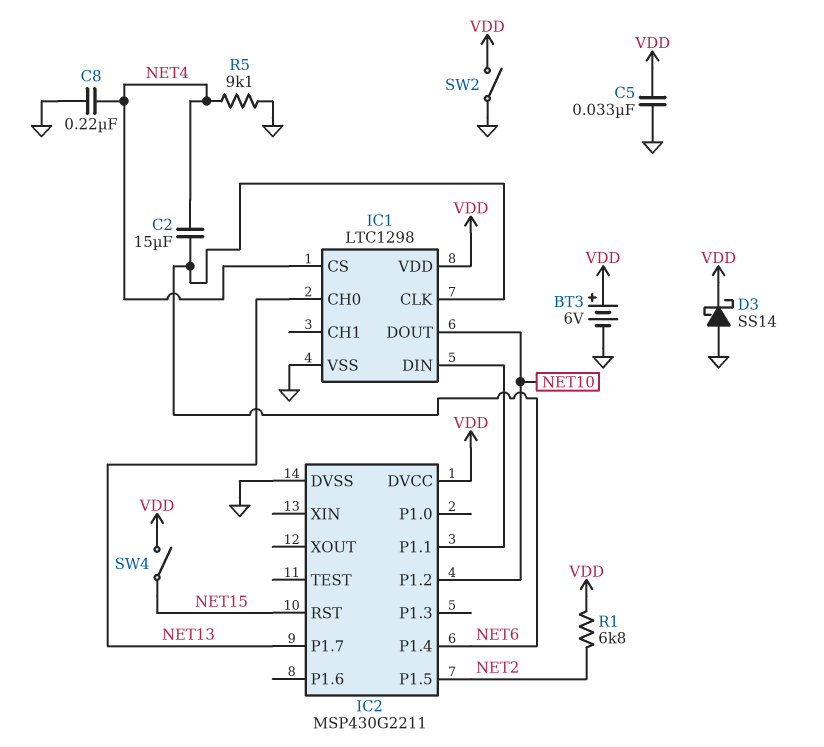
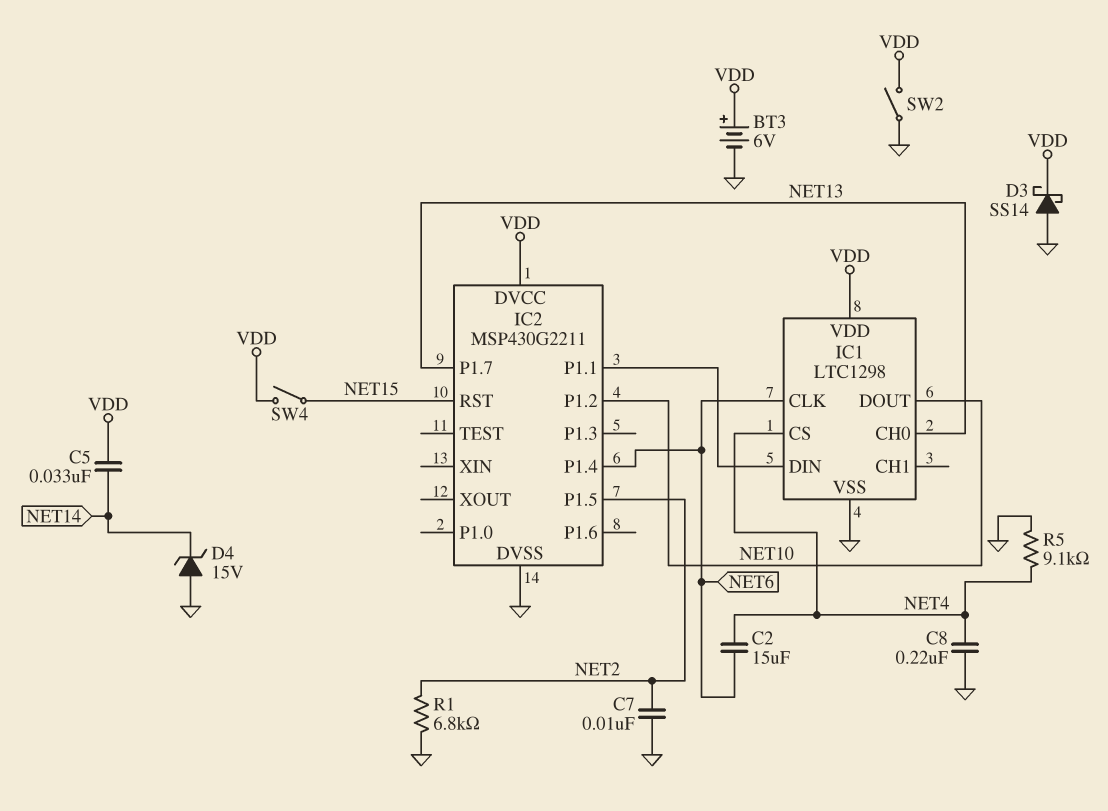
C5: 33nF (GND, VDD) -> 33nF (NET14, VDD)
C7: none -> 10nF (GND, NET2)
D4: none -> zener 15V (A GND, K NET14)
R1: 6.8k (NET2, VDD) -> 6.8k (GND, NET2)

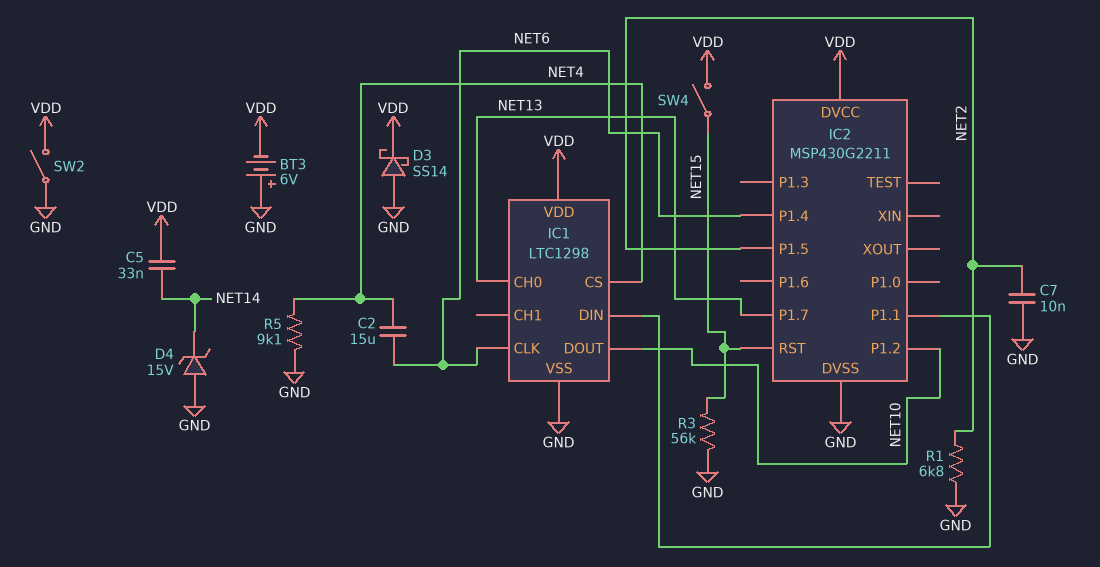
BT3: 6V (plus VDD, minus GND) -> 6V (plus GND, minus VDD)
C8: 220nF (GND, NET4) -> none
R3: none -> 56k (GND, NET15)

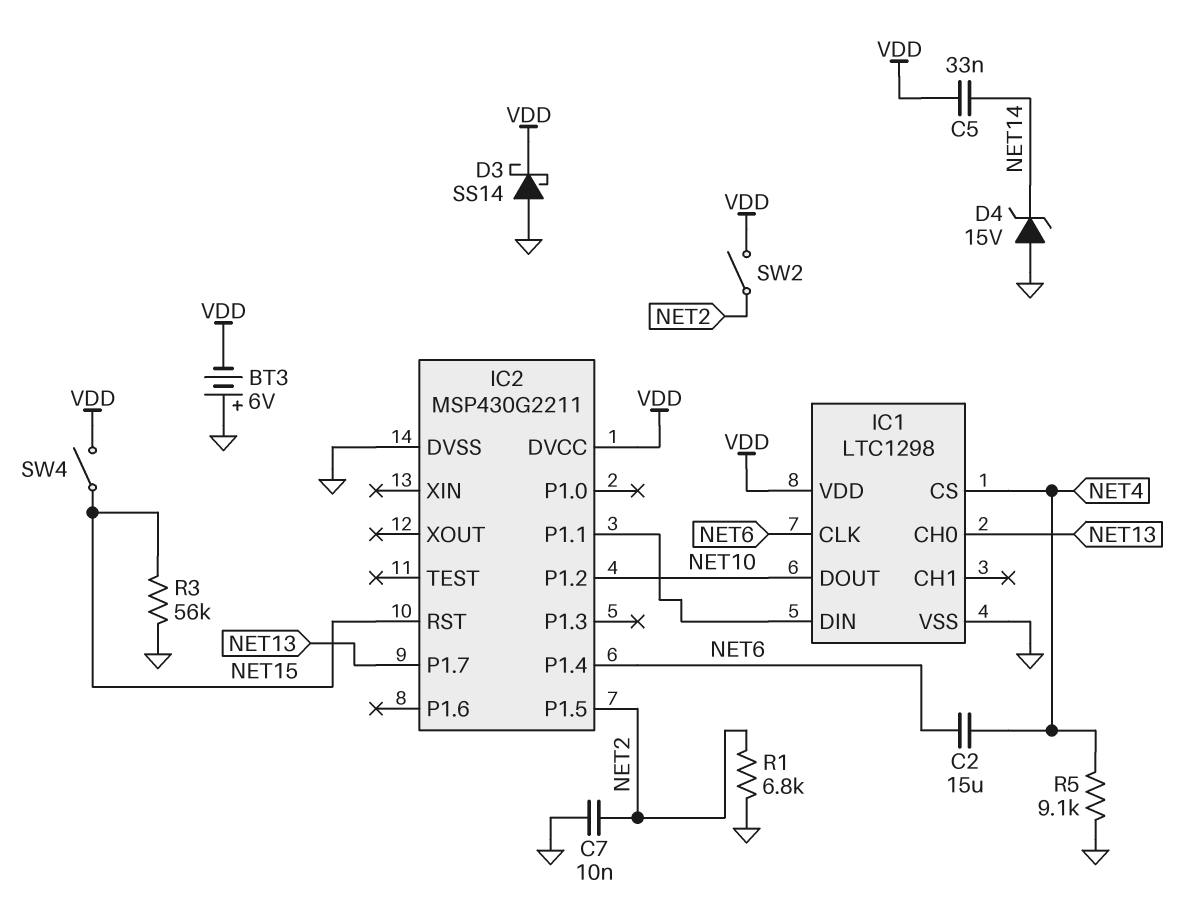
SW2: switch (GND, VDD) -> switch (NET2, VDD)

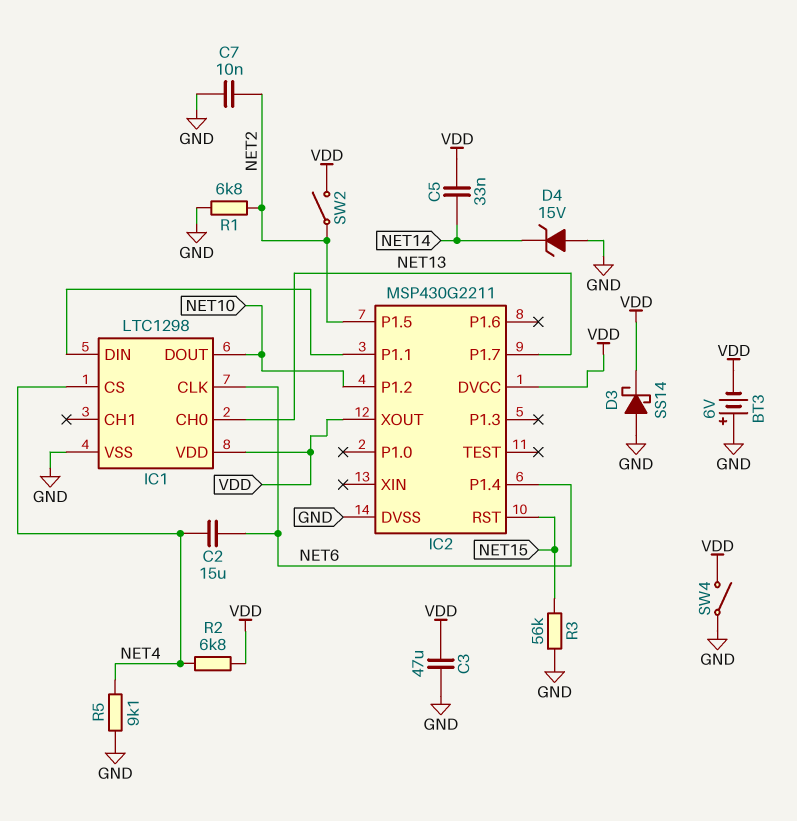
C3: none -> 47uF (GND, VDD)
IC2 pin XOUT: none -> VDD
R2: none -> 6.8k (NET4, VDD)
SW4: switch (NET15, VDD) -> switch (GND, VDD)

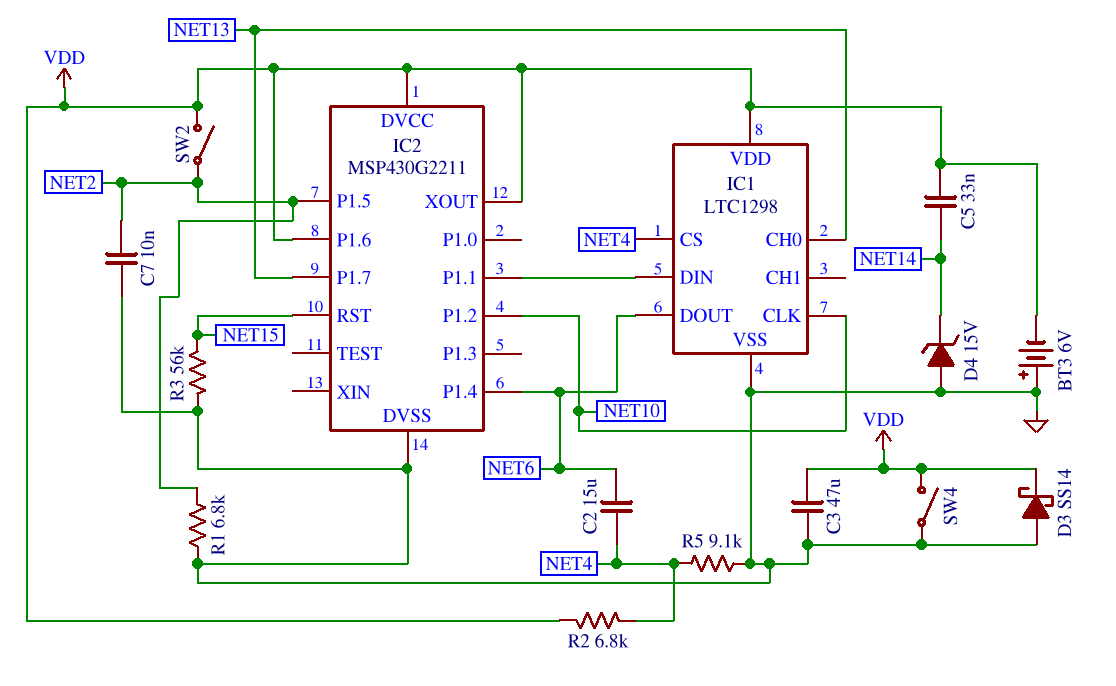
IC1 pin CLK: NET6 -> NET10
IC1 pin DOUT: NET10 -> NET6
IC2 pin P1.6: none -> VDD

